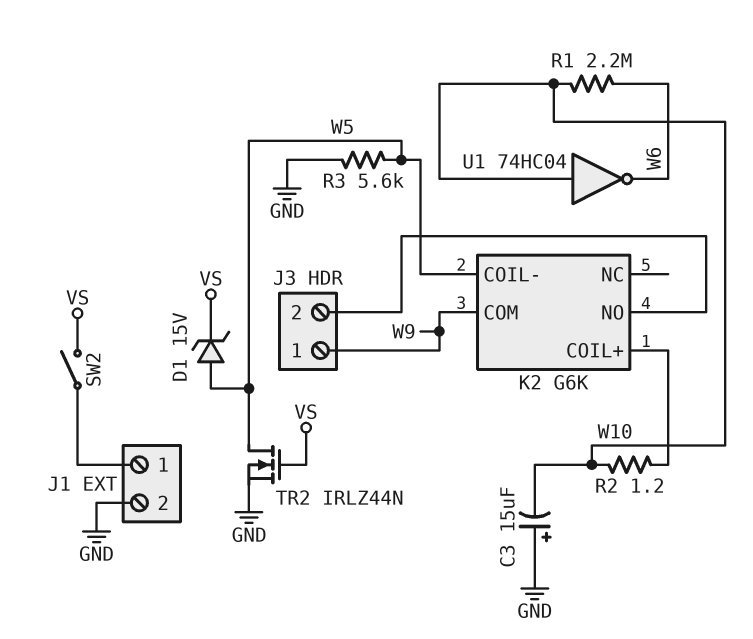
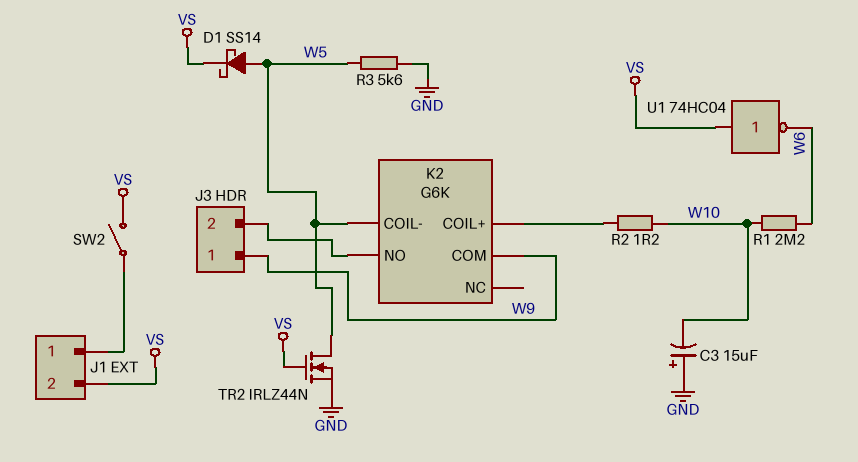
D1: zener 15V (A W5, K VS) -> schottky SS14 (A W5, K VS)
J1 pin 2: GND -> VS
U1: NOT 74HC04 (in W10, out W6) -> NOT 74HC04 (in VS, out W6)

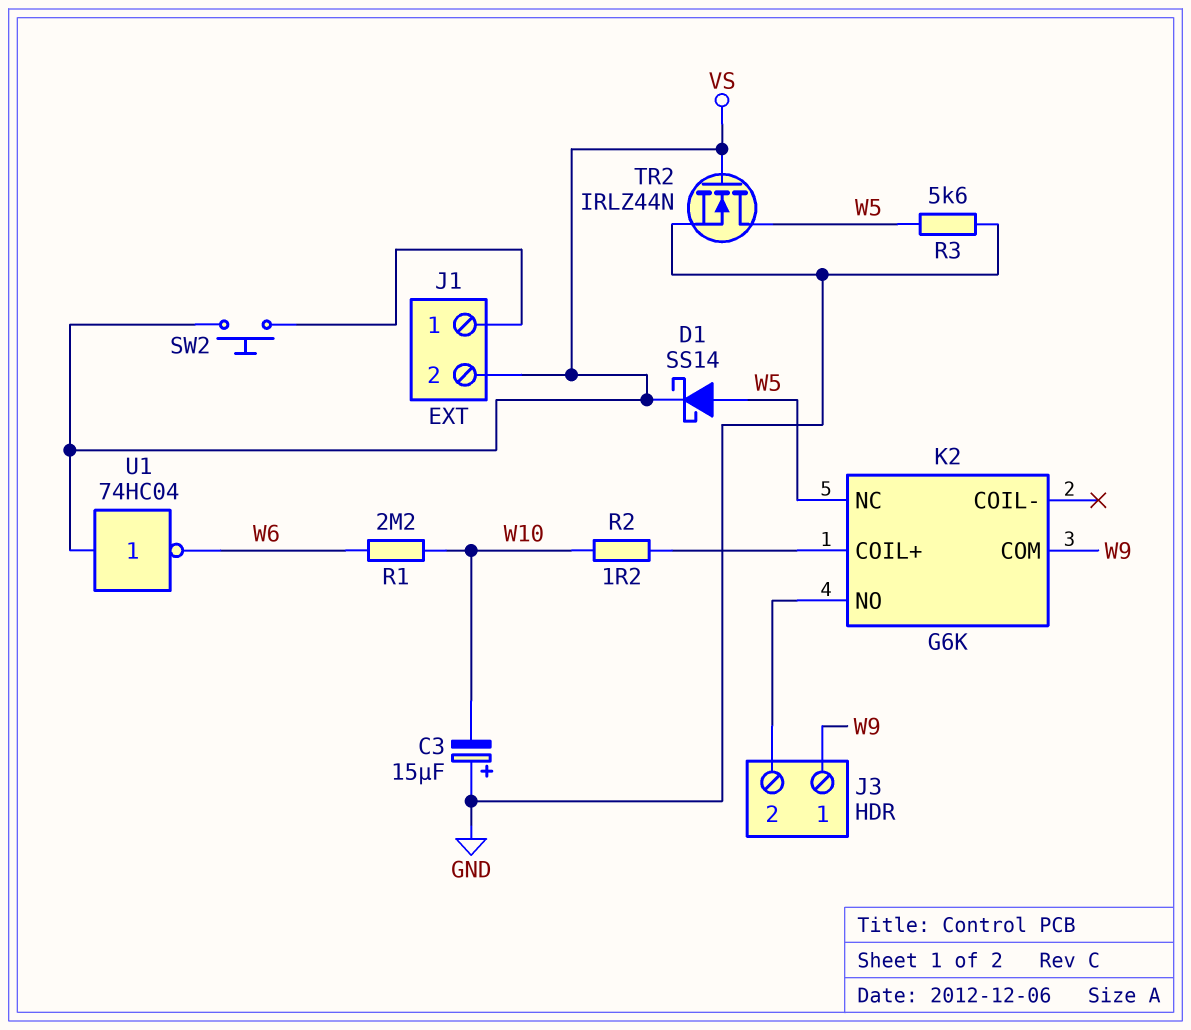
K2 pin COIL-: W5 -> none
K2 pin NC: none -> W5
SW2: switch (J1/1, VS) -> button (J1/1, VS)

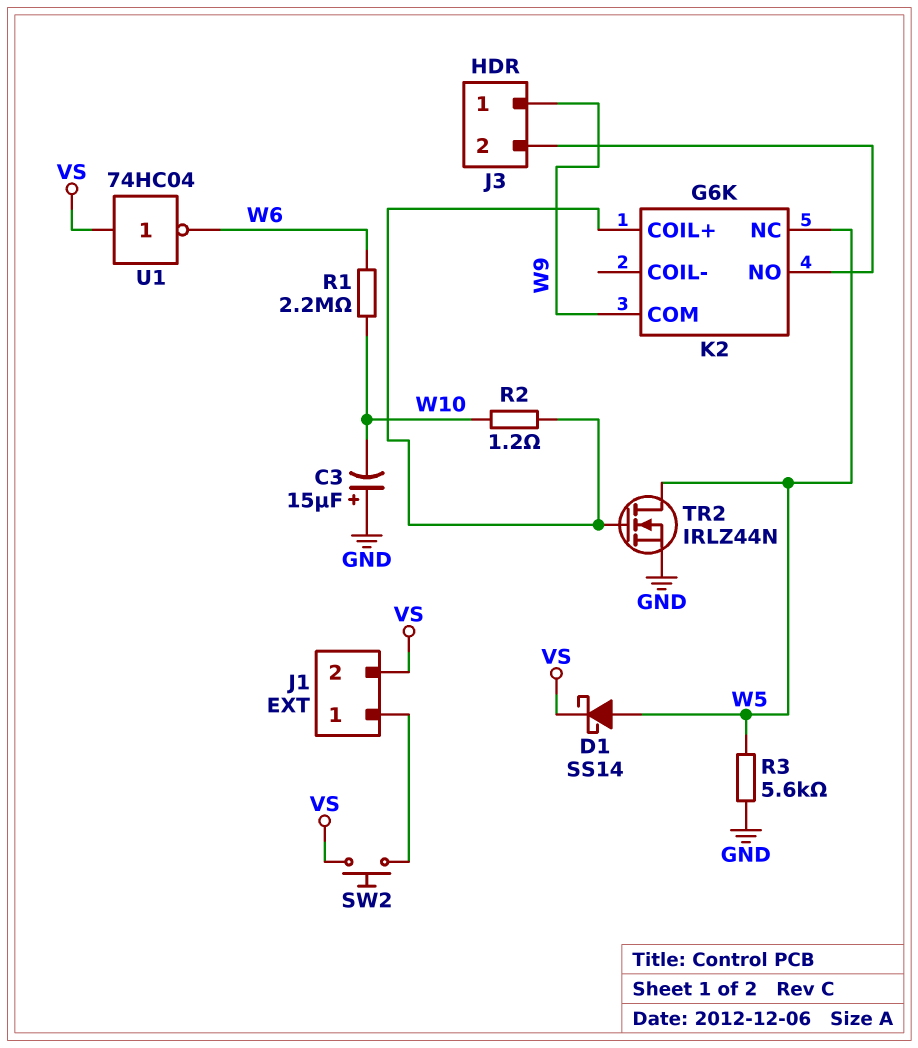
TR2: NMOS IRLZ44N (G VS, D W5, S GND) -> NMOS IRLZ44N (G K2/COIL+, D W5, S GND)

